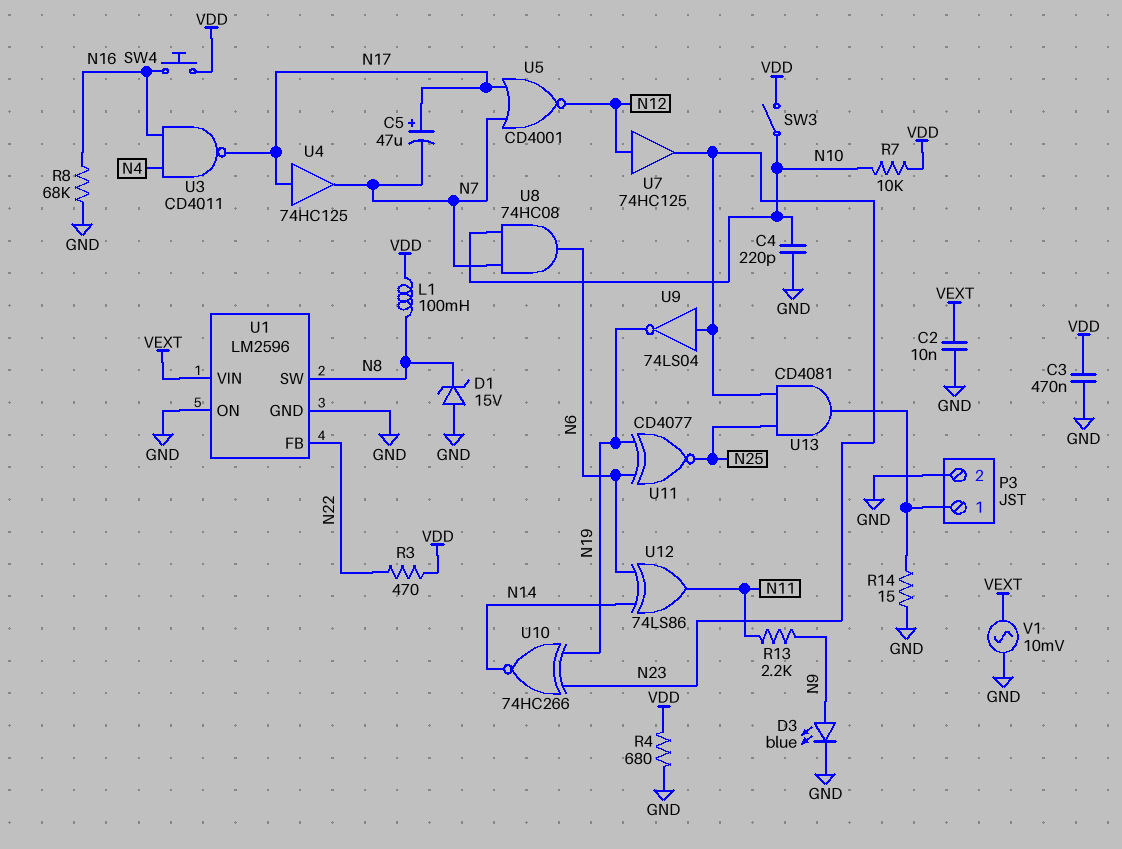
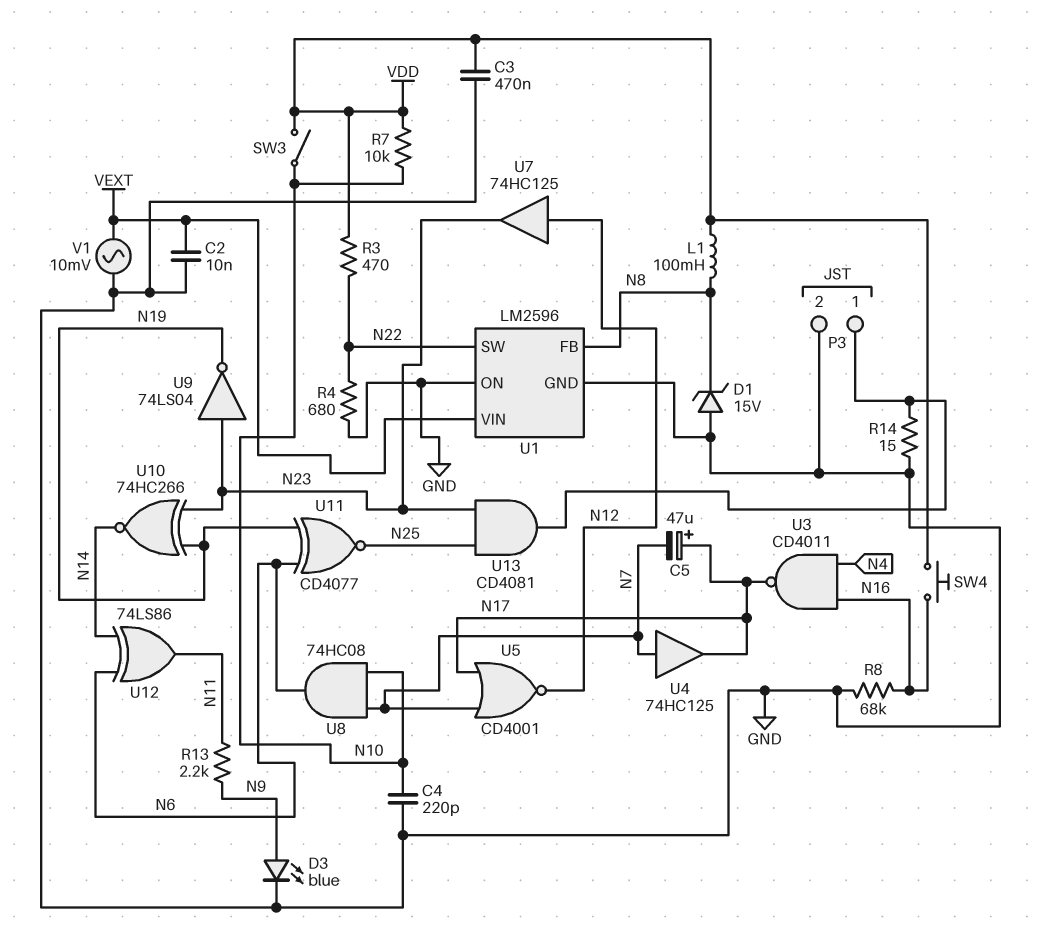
R4: 680 (GND, VDD) -> 680 (GND, N22)
U1 pin FB: N22 -> N8
U1 pin SW: N8 -> N22
U4: buffer 74HC125 (in N17, out N7) -> buffer 74HC125 (in N7, out N17)

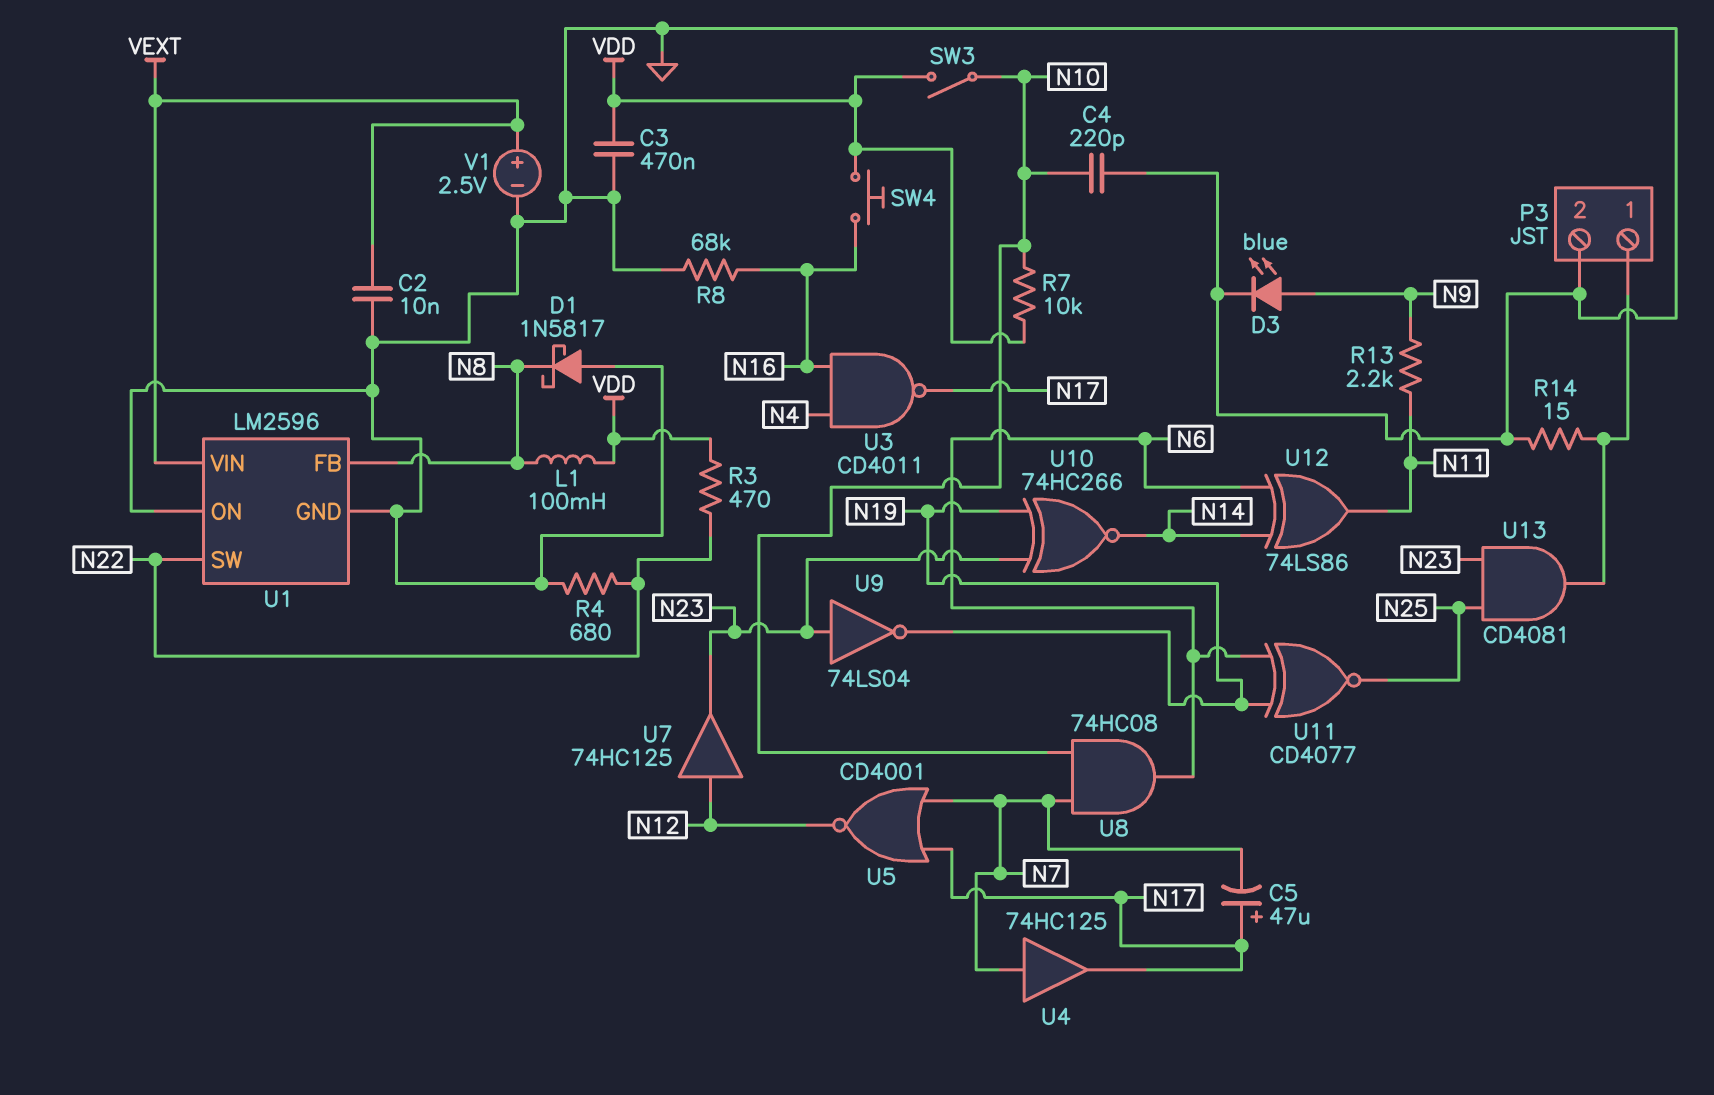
D1: zener 15V (A GND, K N8) -> schottky 1N5817 (A GND, K N8)
V1: AC 10mV (GND, VEXT) -> 2.5V (plus VEXT, minus GND)

